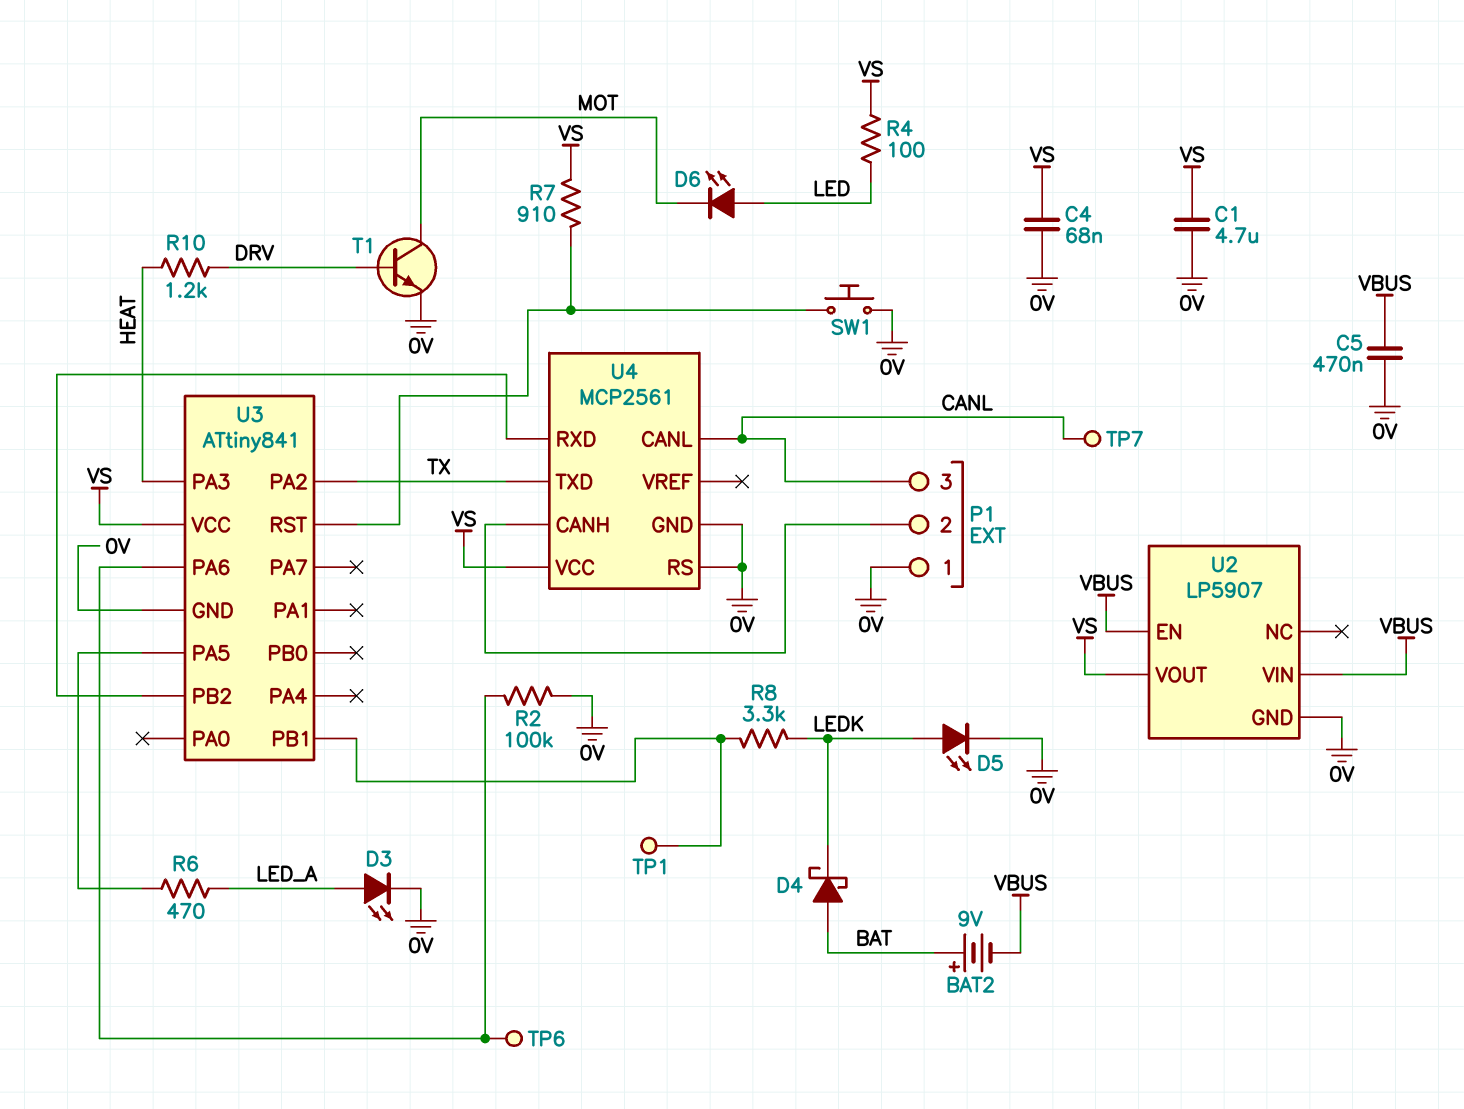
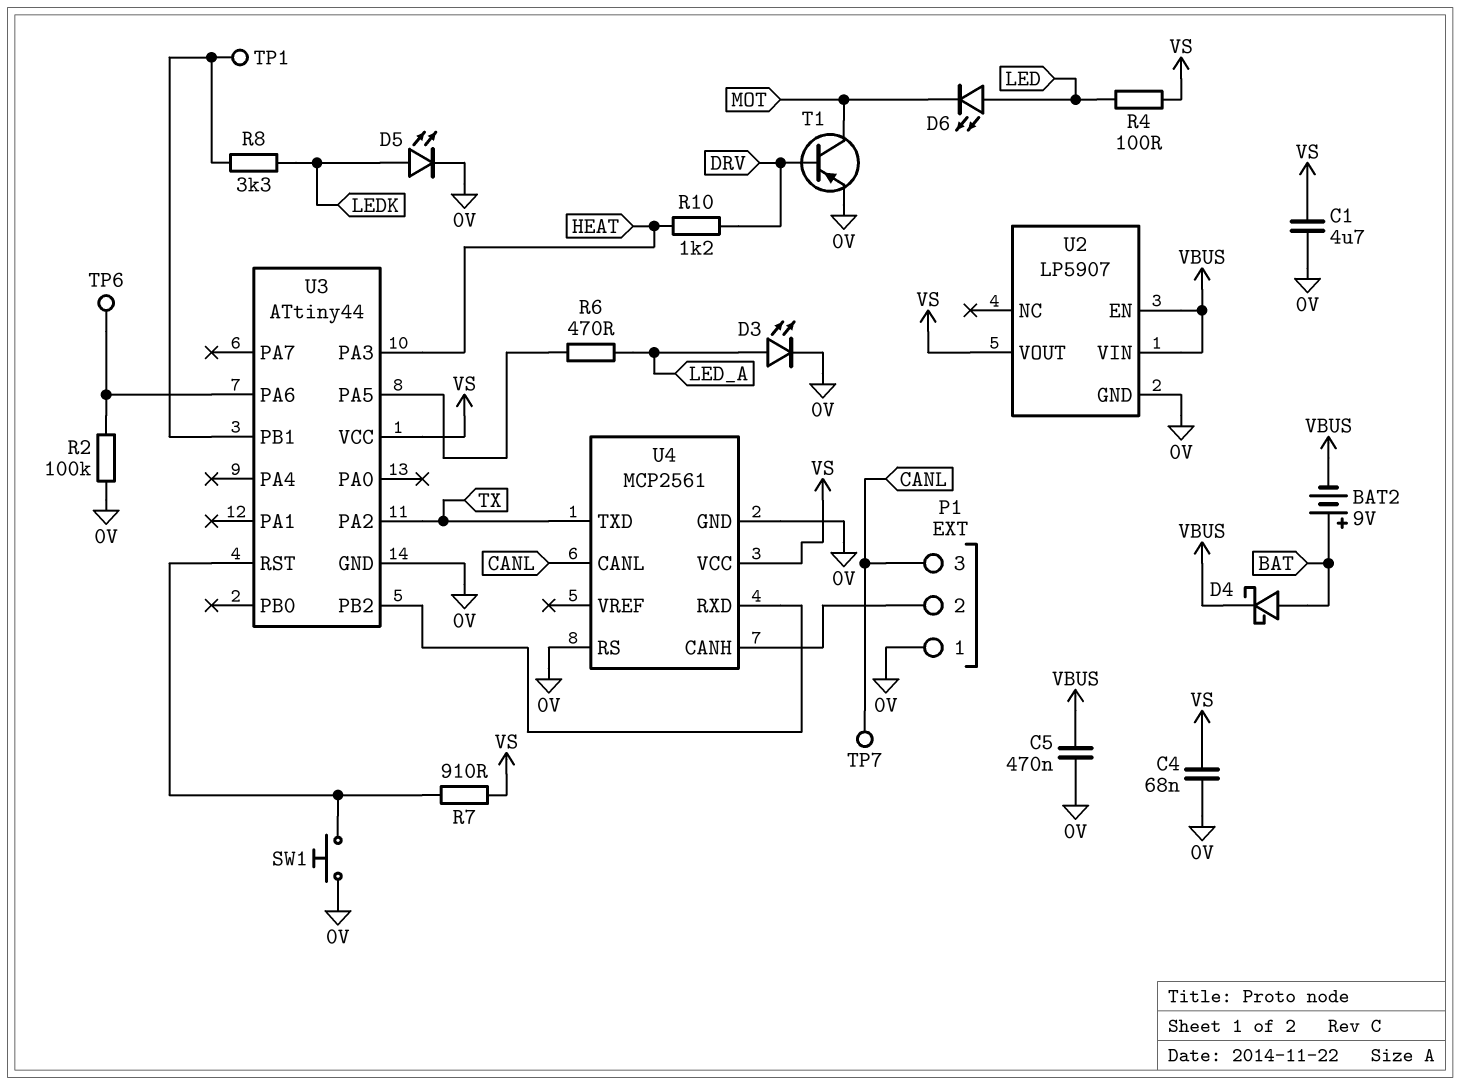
D4: schottky (A BAT, K LEDK) -> schottky (A BAT, K VBUS)
T1: NPN (B DRV, C MOT, E 0V) -> PNP (B DRV, C MOT, E 0V)
U3: ATtiny841 -> ATtiny44

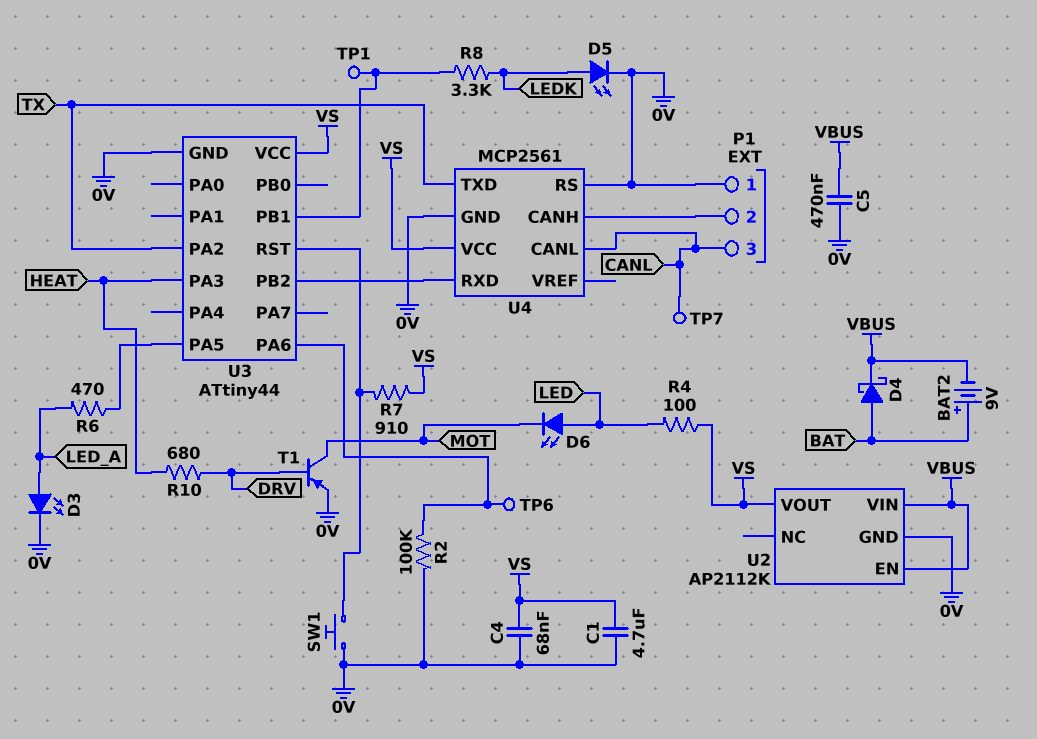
R10: 1.2k (DRV, HEAT) -> 680 (DRV, HEAT)
U2: LP5907 -> AP2112K

